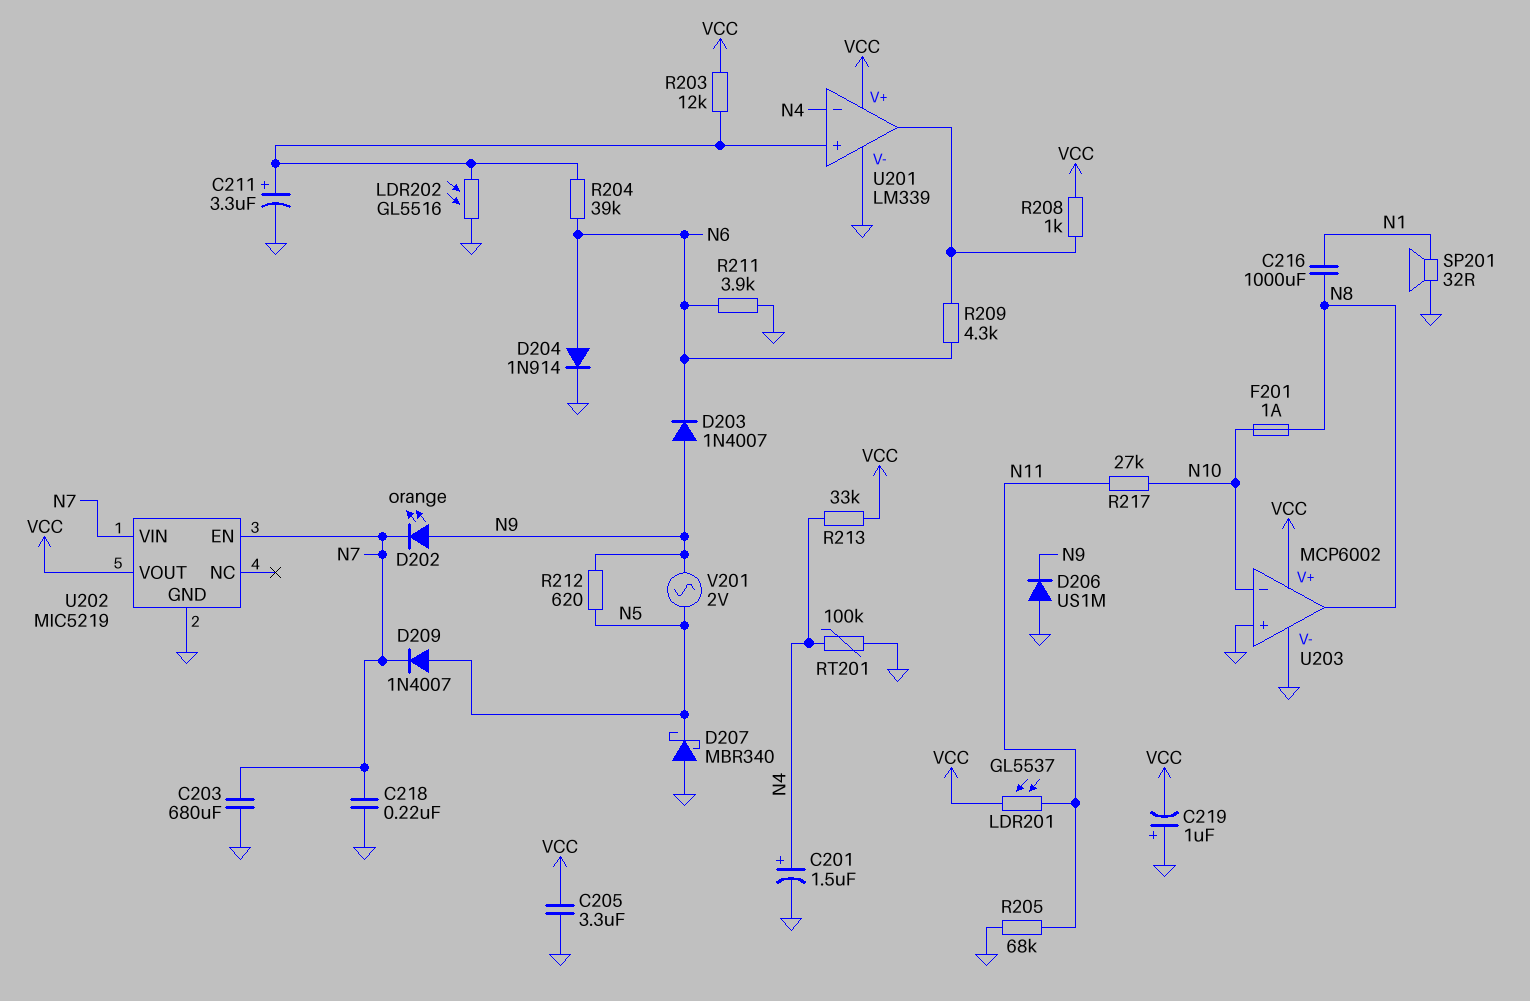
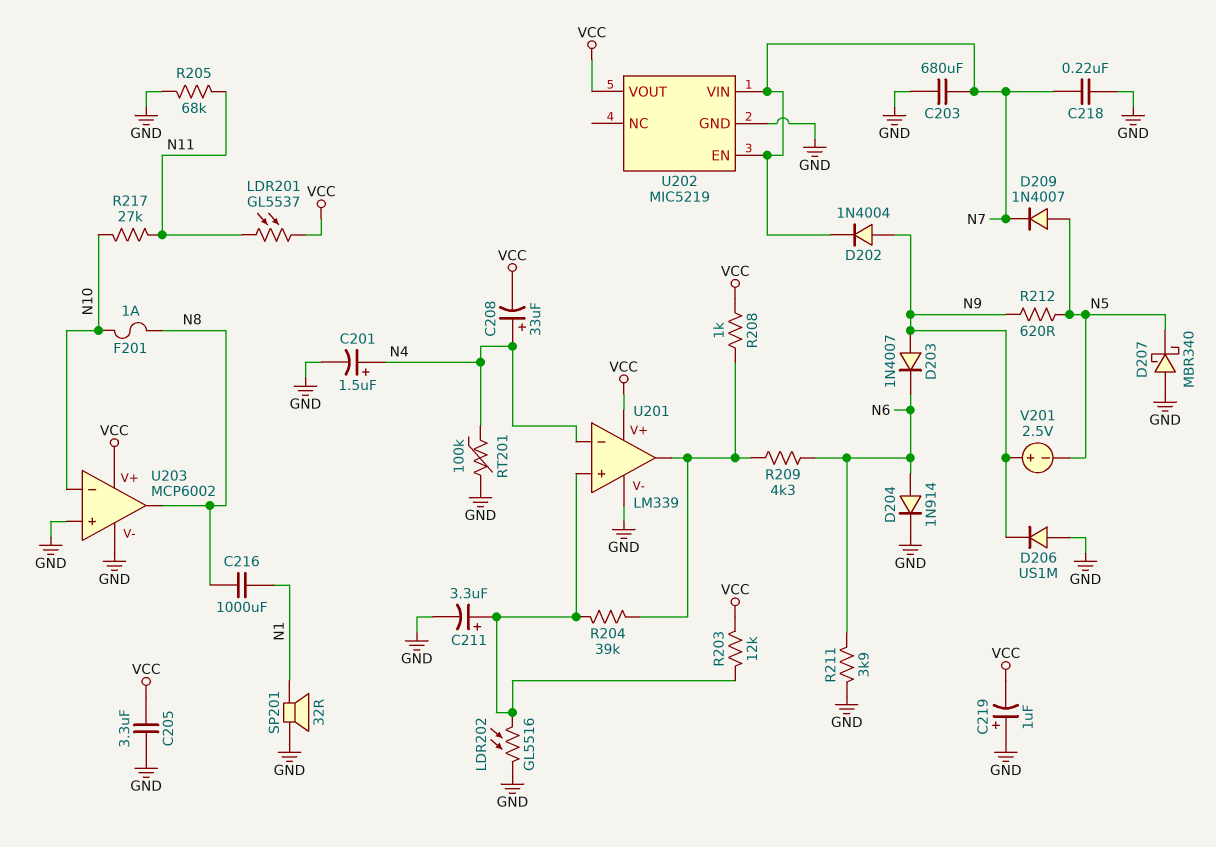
C208: none -> 33uF (plus N4, minus VCC)
D202: LED orange (A N9, K N7) -> diode 1N4004 (A N9, K N7)
R204: 39k (N6, U201/in+) -> 39k (U201/in+, U201/out)
R213: 33k (N4, VCC) -> none
V201: AC 2V (N5, N9) -> 2.5V (plus N9, minus N5)

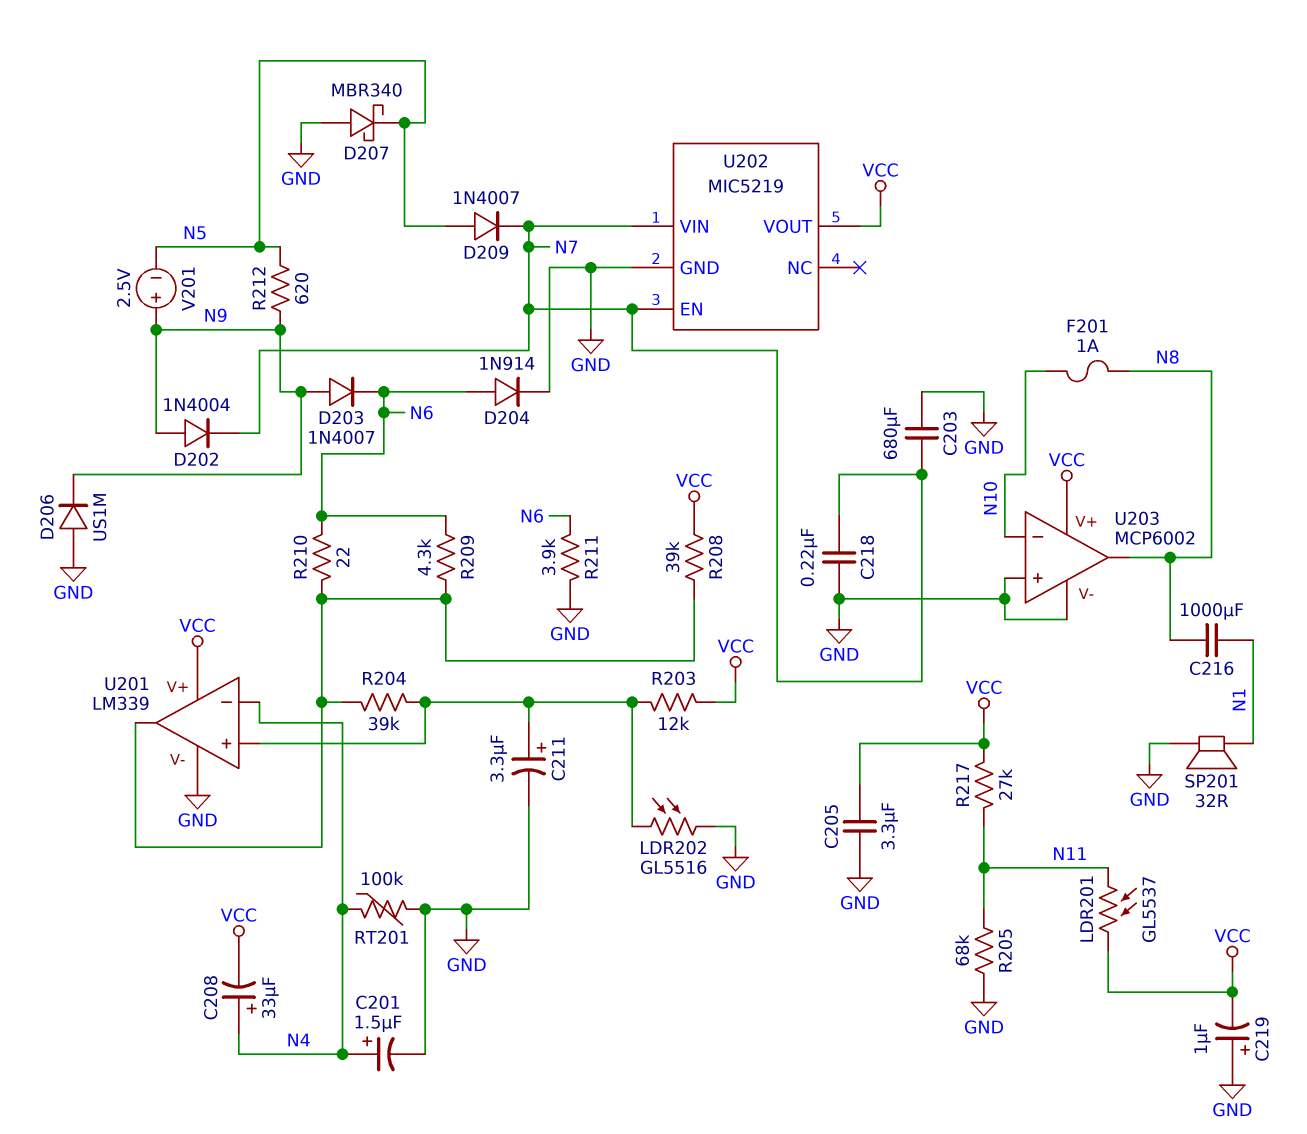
R208: 1k (U201/out, VCC) -> 39k (U201/out, VCC)
R210: none -> 22 (N6, U201/out)
R217: 27k (N10, N11) -> 27k (N11, VCC)

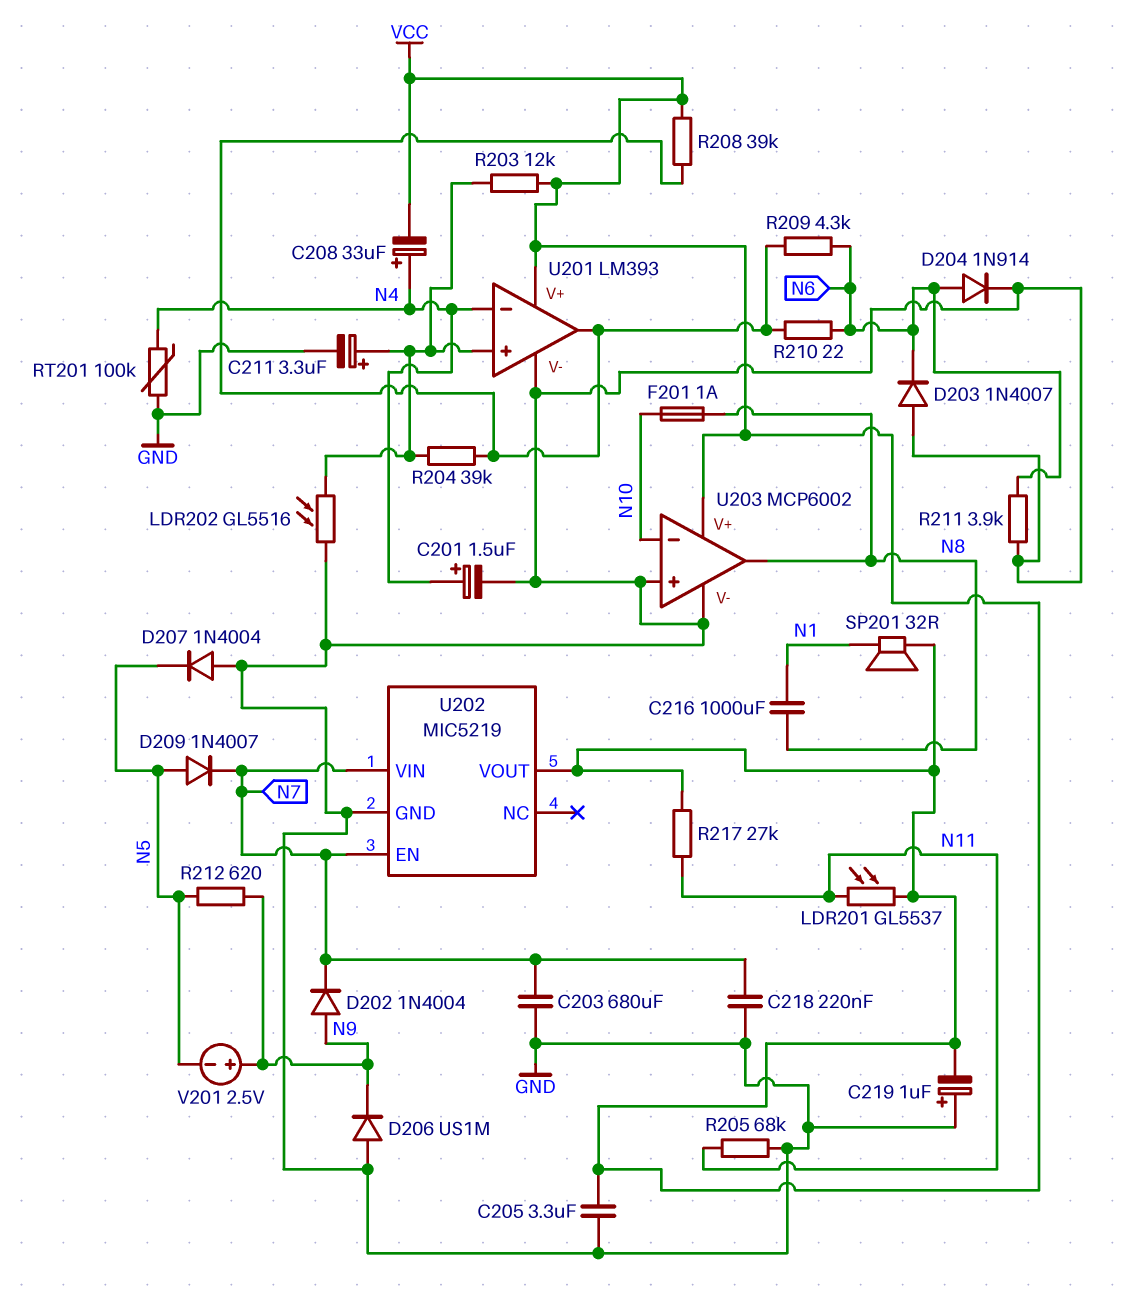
D203: diode 1N4007 (A N9, K N6) -> diode 1N4007 (A GND, K N6)
D207: schottky MBR340 (A GND, K N5) -> diode 1N4004 (A GND, K N5)
SP201: speaker 32R (GND, N1) -> speaker 32R (N1, VCC)
U201: LM339 -> LM393

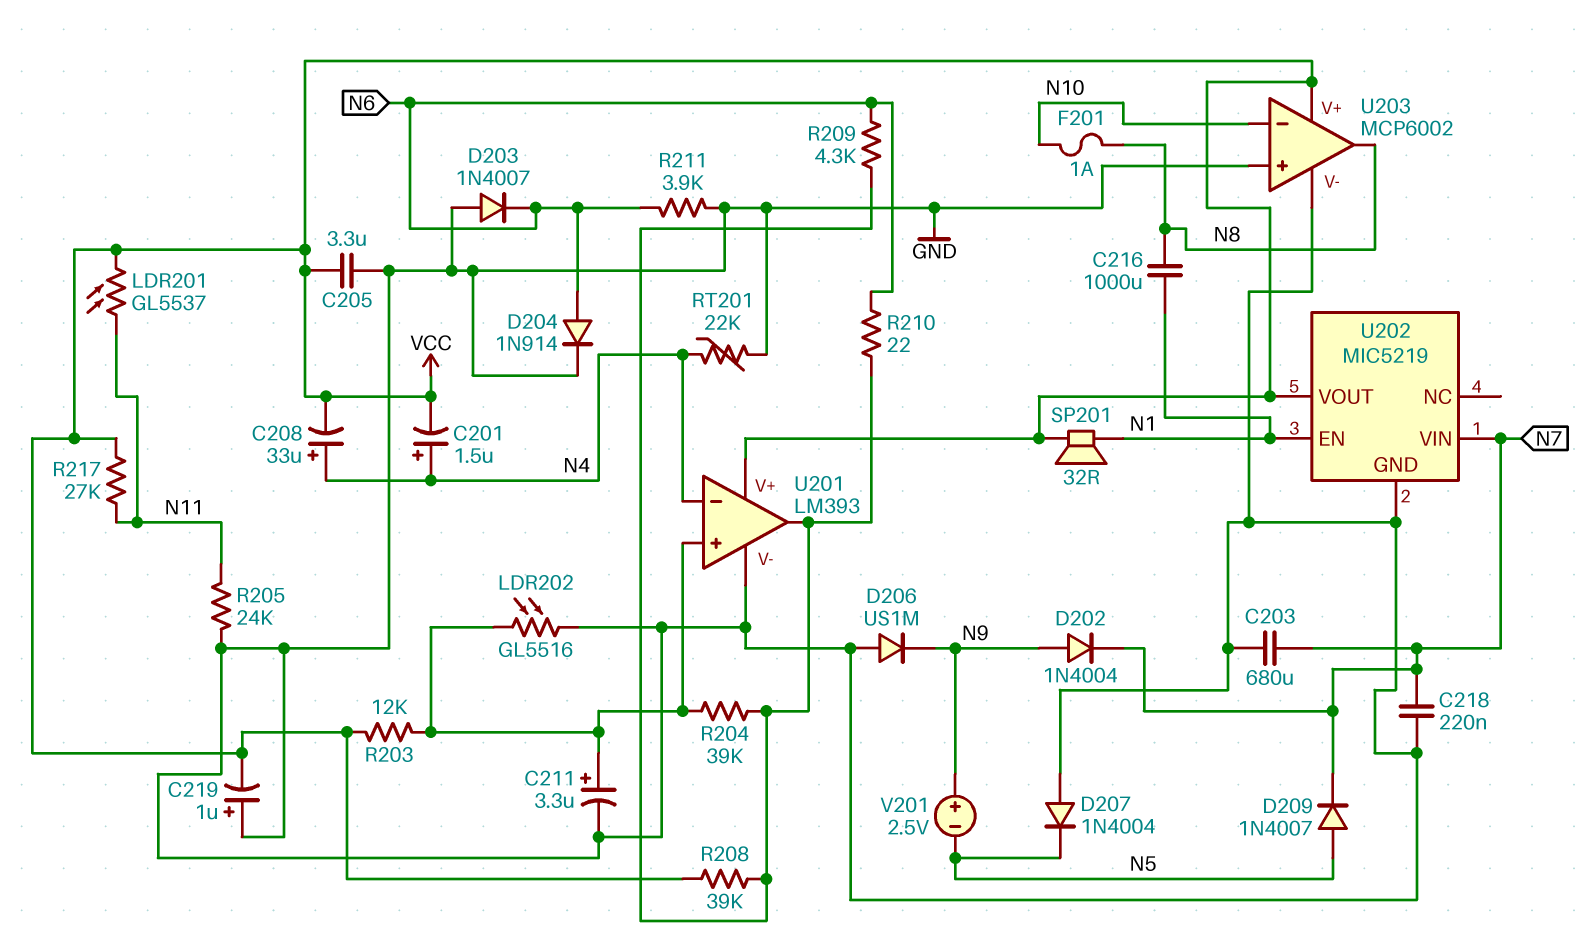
C201: 1.5uF (plus N4, minus GND) -> 1.5uF (plus N4, minus VCC)
R205: 68k (GND, N11) -> 24k (GND, N11)
R212: 620 (N5, N9) -> none
RT201: 100k (GND, N4) -> 22k (GND, N4)
U202 pin EN: N7 -> N1

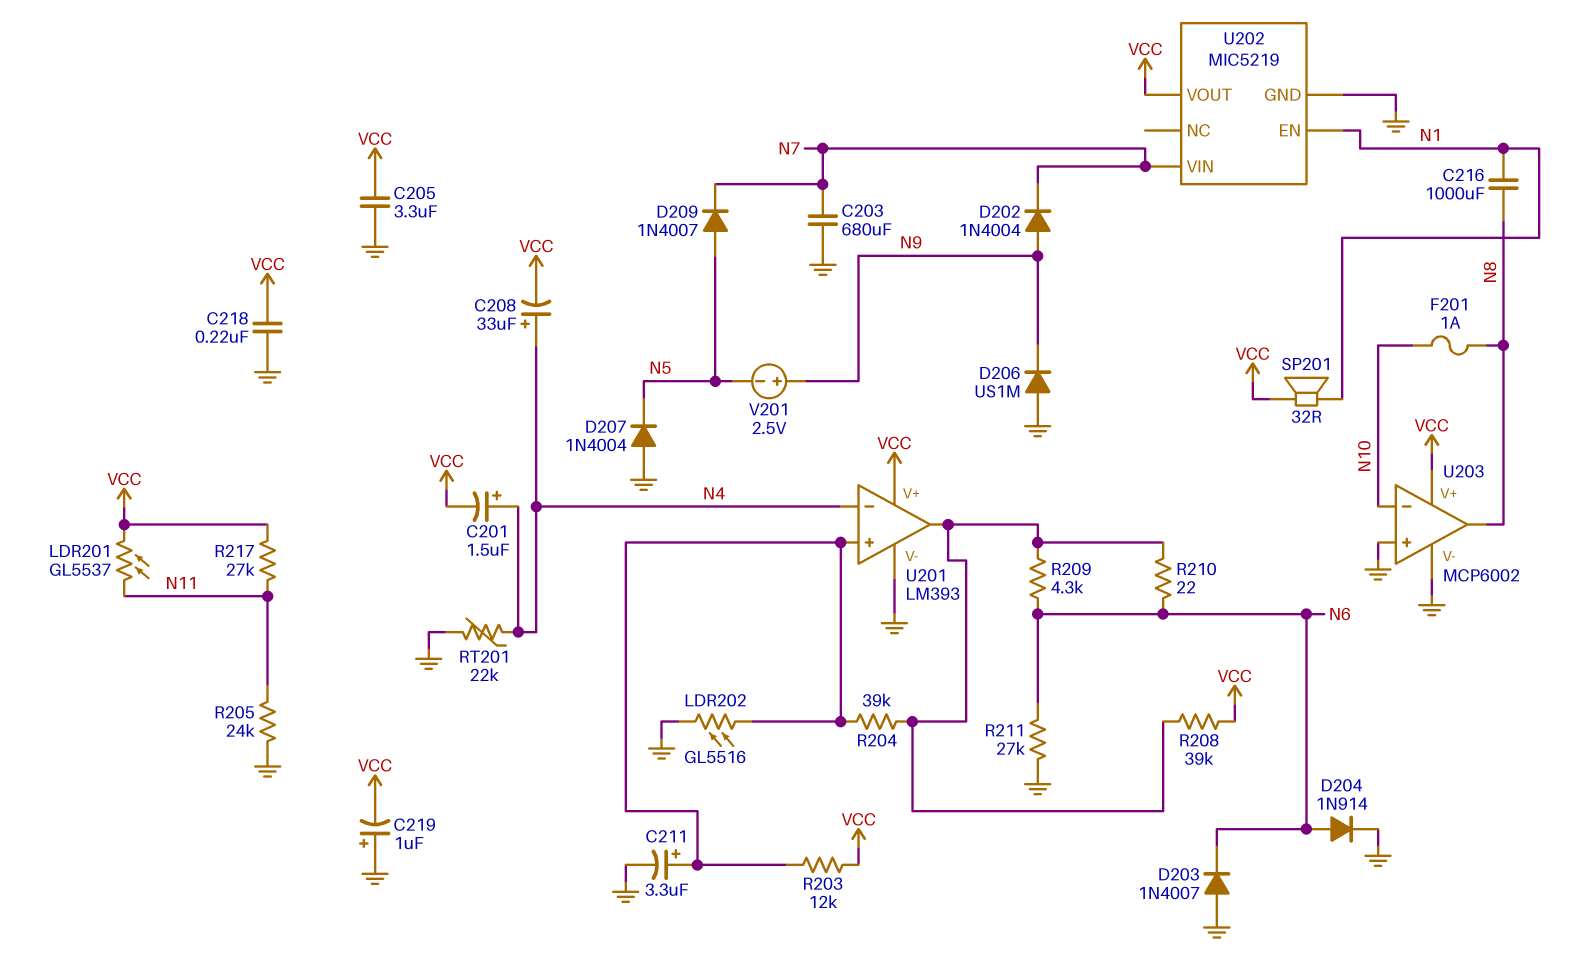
C218: 220nF (GND, N7) -> 220nF (GND, VCC)
R211: 3.9k (GND, N6) -> 27k (GND, N6)

